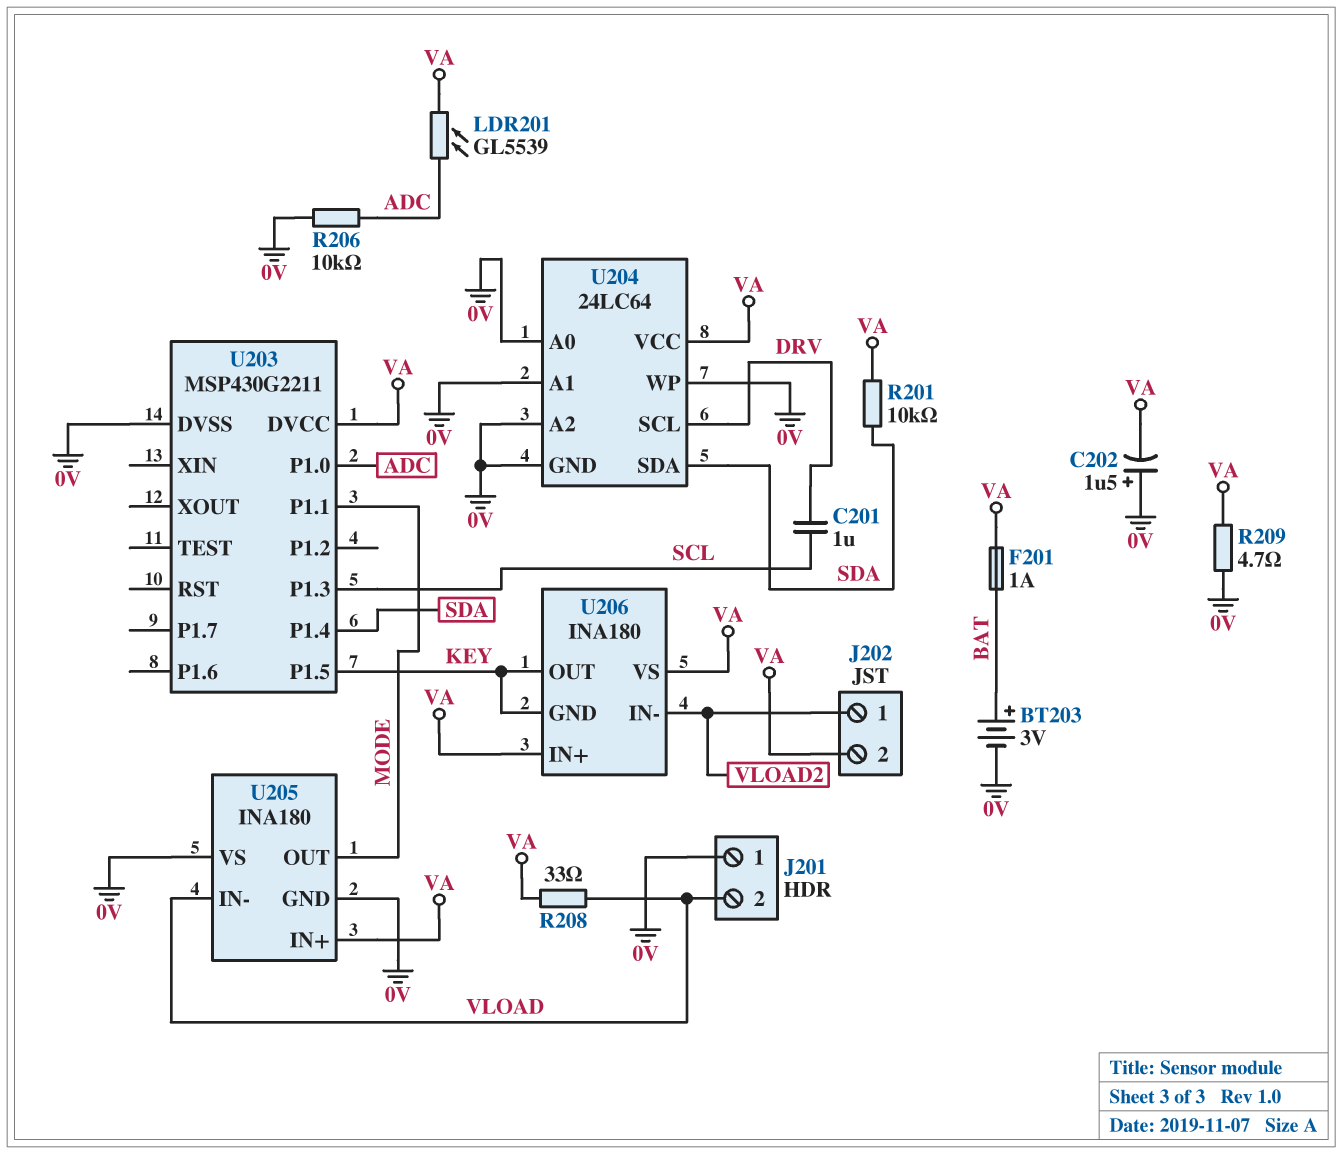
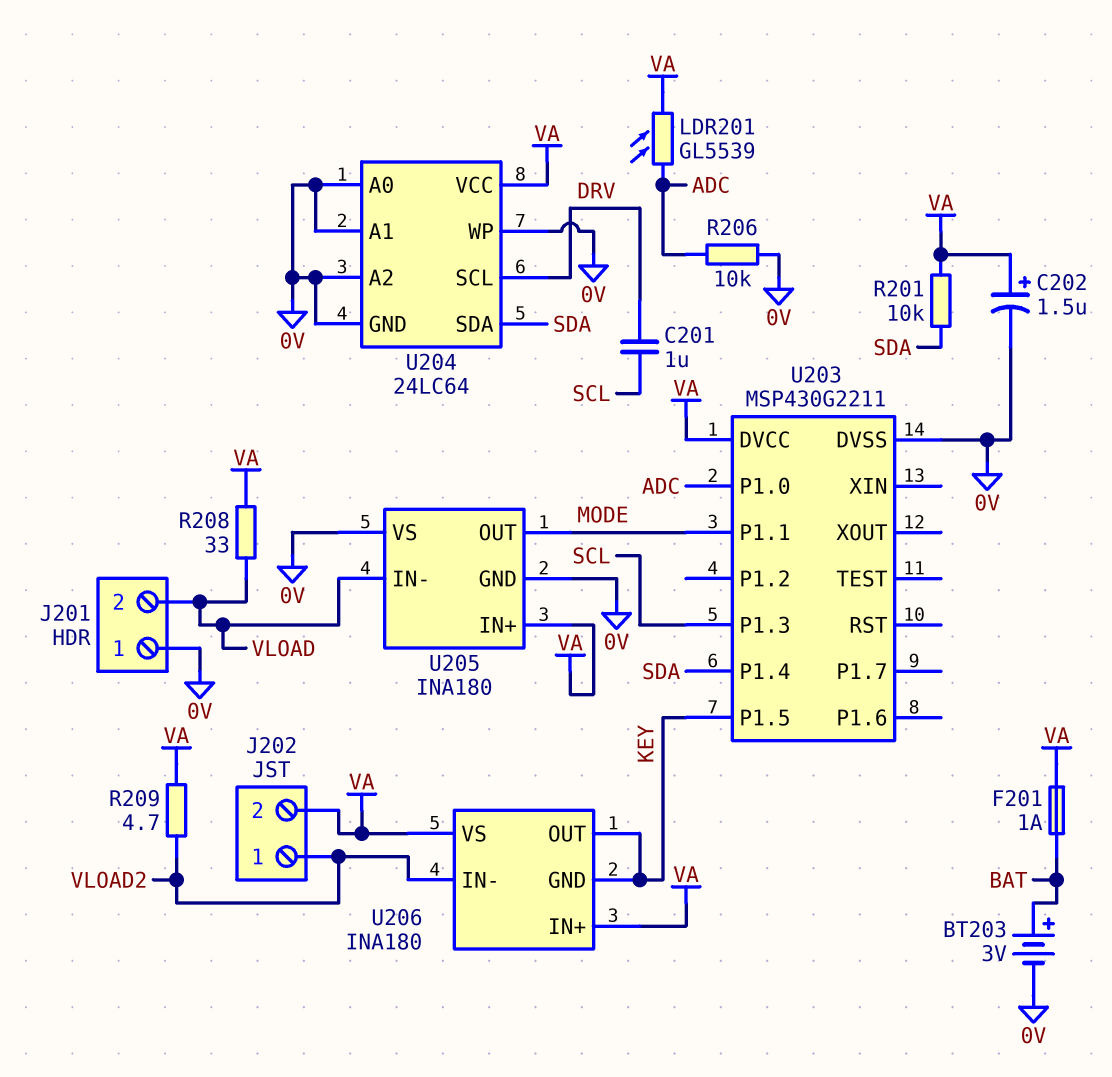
C202: 1.5uF (plus 0V, minus VA) -> 1.5uF (plus VA, minus 0V)
R209: 4.7 (0V, VA) -> 4.7 (VA, VLOAD2)

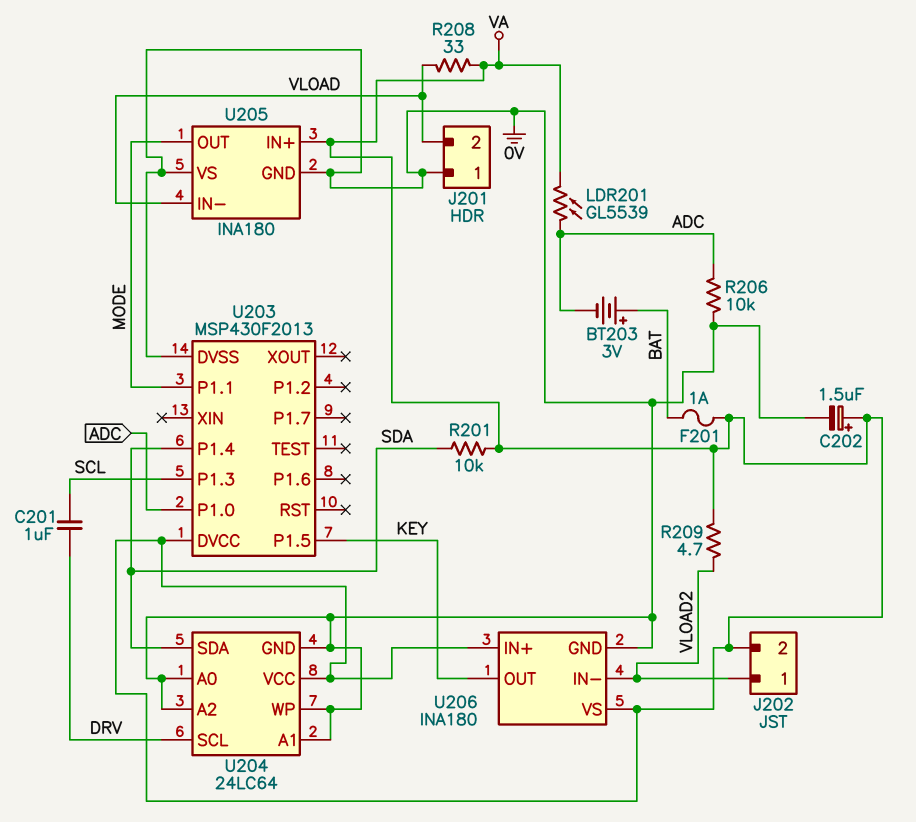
BT203: 3V (plus BAT, minus 0V) -> 3V (plus BAT, minus ADC)
U203: MSP430G2211 -> MSP430F2013
U206 pin GND: KEY -> 0V

